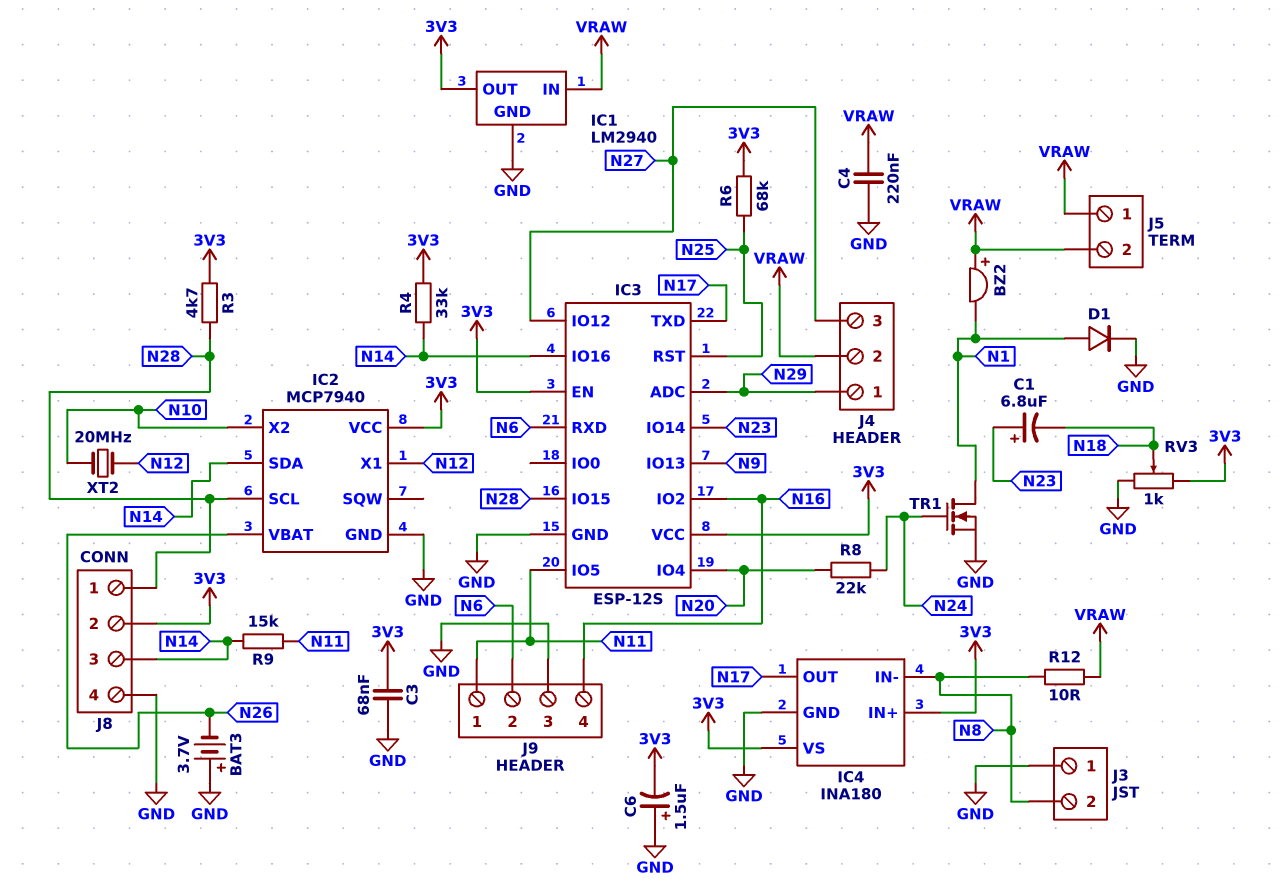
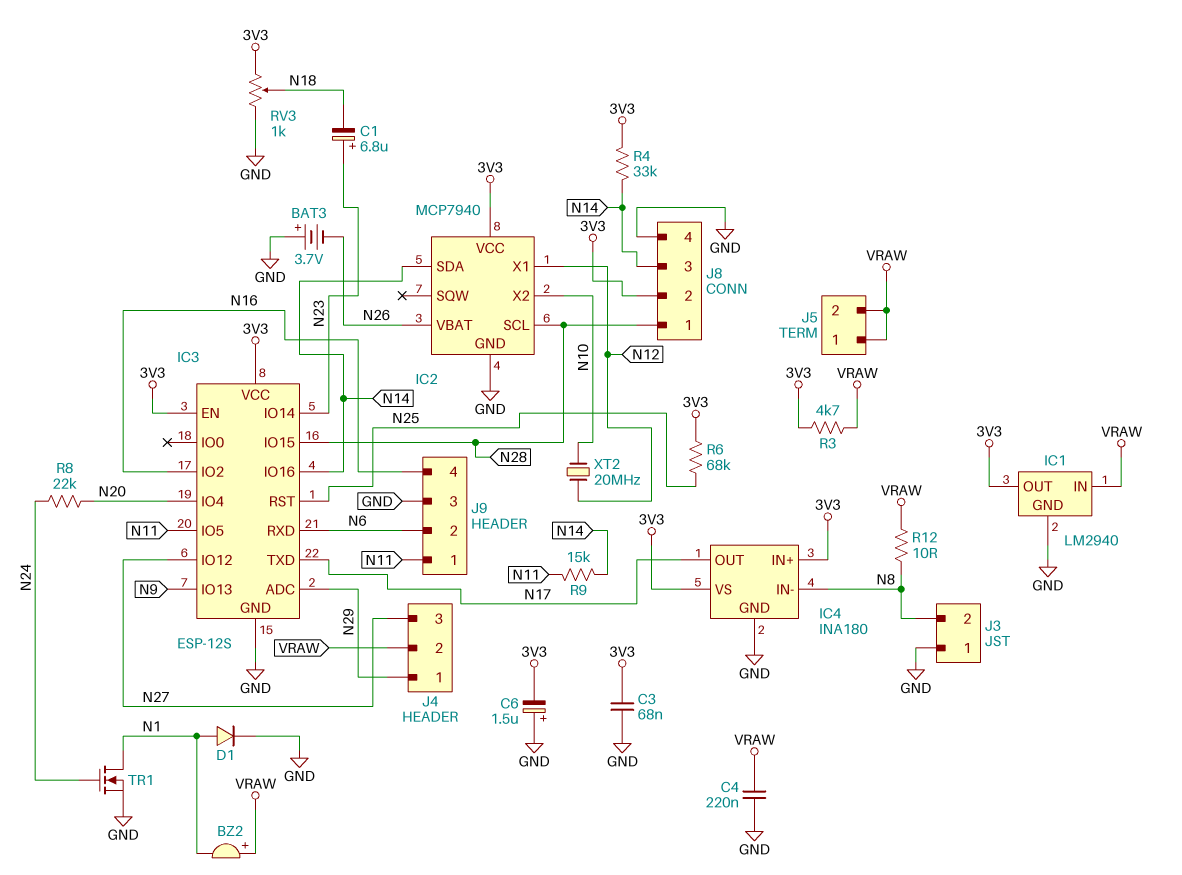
R3: 4.7k (3V3, N28) -> 4.7k (3V3, VRAW)

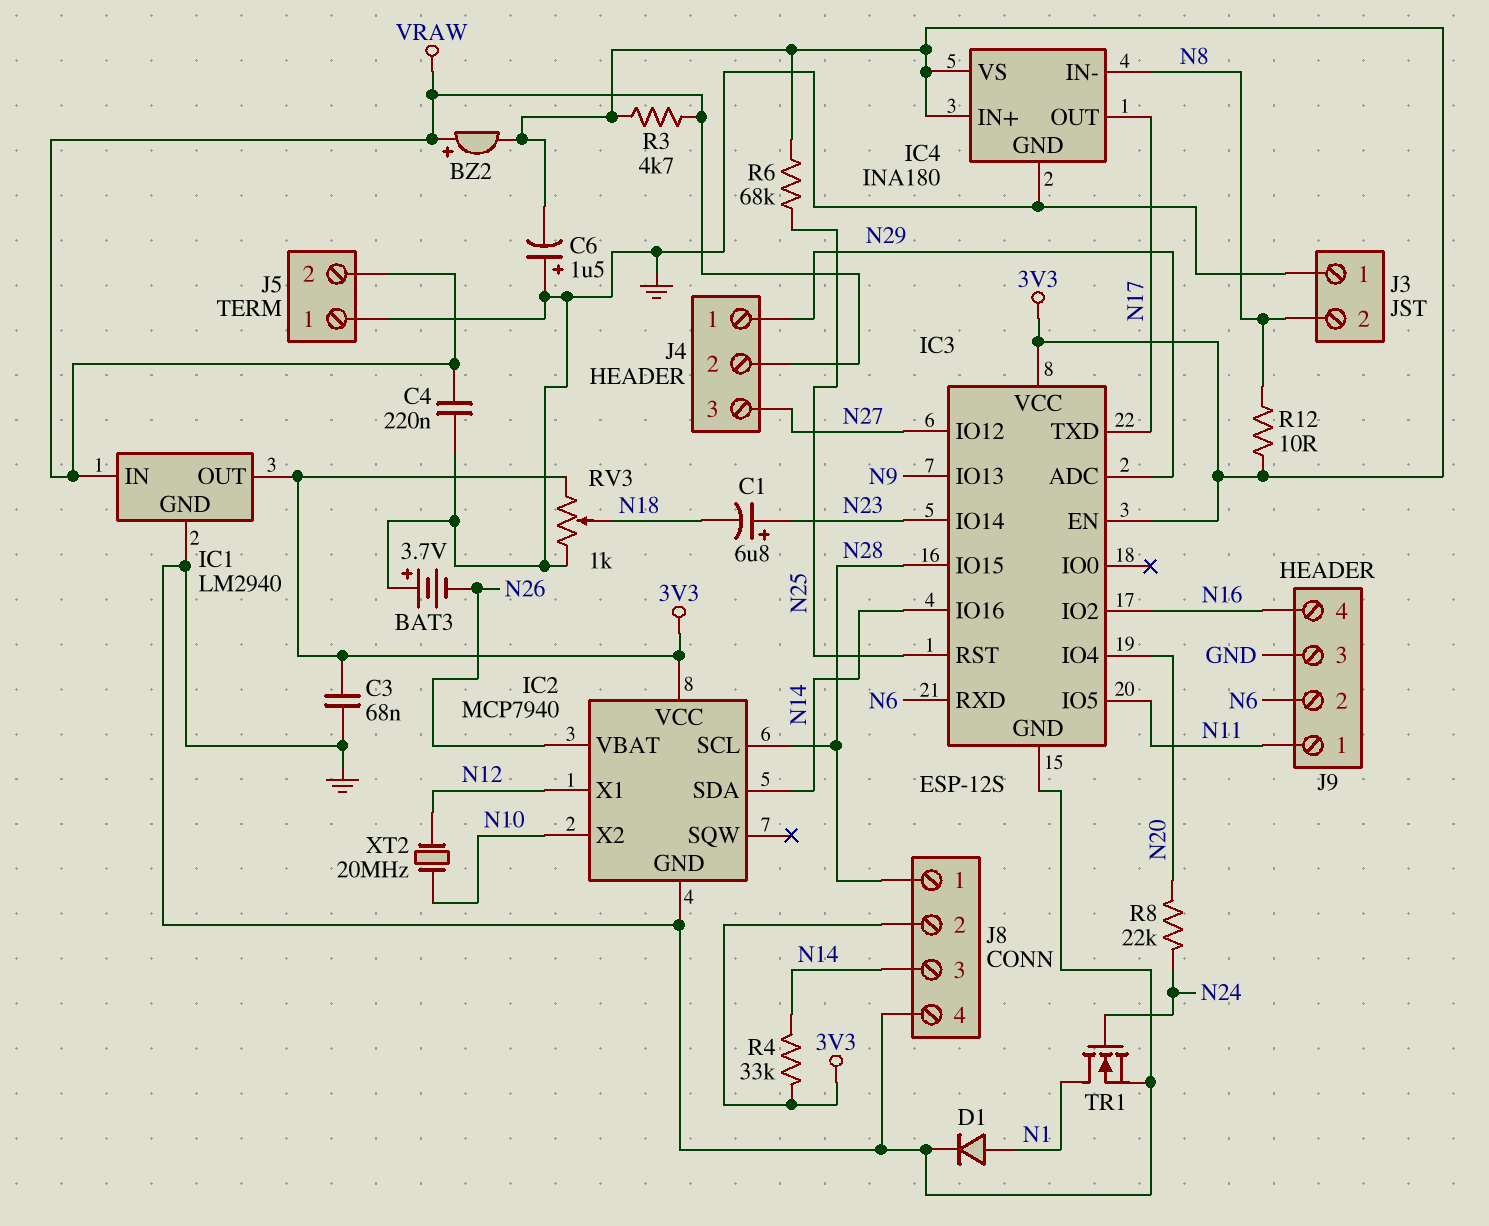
BZ2: buzzer (plus VRAW, minus N1) -> buzzer (plus VRAW, minus 3V3)
J5 pin 1: VRAW -> GND
R9: 15k (N11, N14) -> none
R12: 10 (N8, VRAW) -> 10 (3V3, N8)

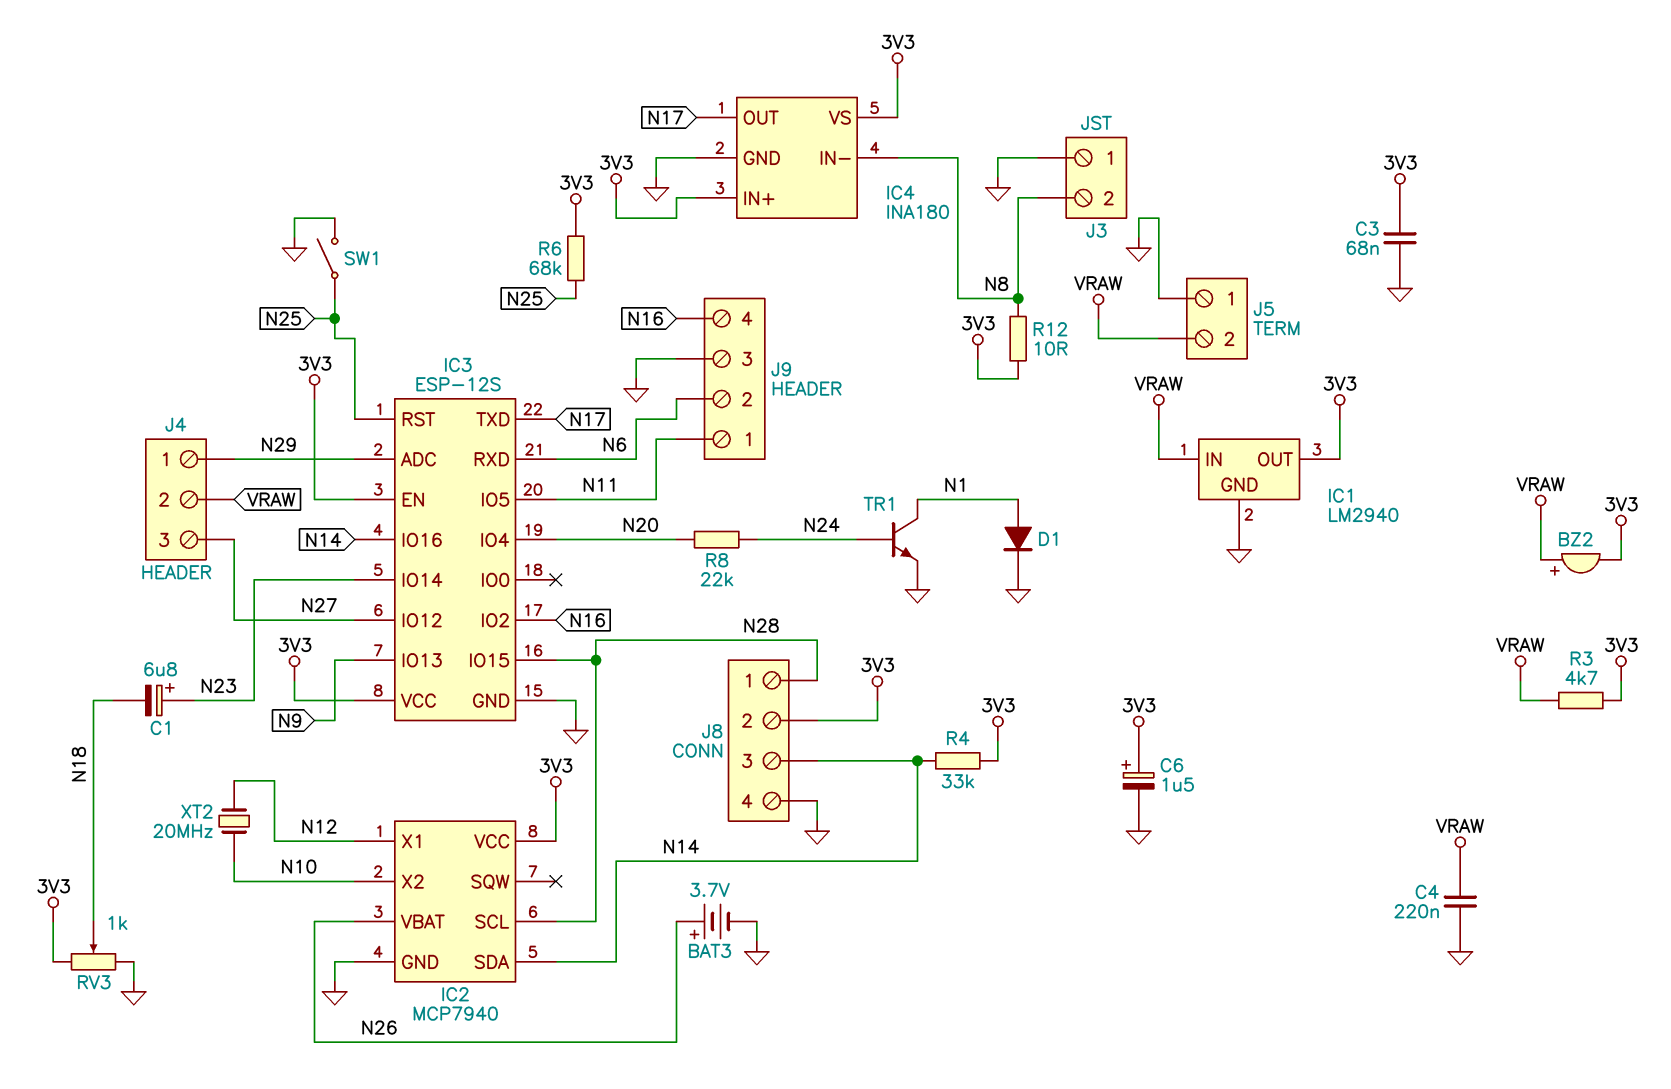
BAT3: 3.7V (plus GND, minus N26) -> 3.7V (plus N26, minus GND)
C6: 1.5uF (plus GND, minus 3V3) -> 1.5uF (plus 3V3, minus GND)
SW1: none -> switch (GND, N25)
TR1: NMOS (G N24, D N1, S GND) -> NPN (B N24, C N1, E GND)

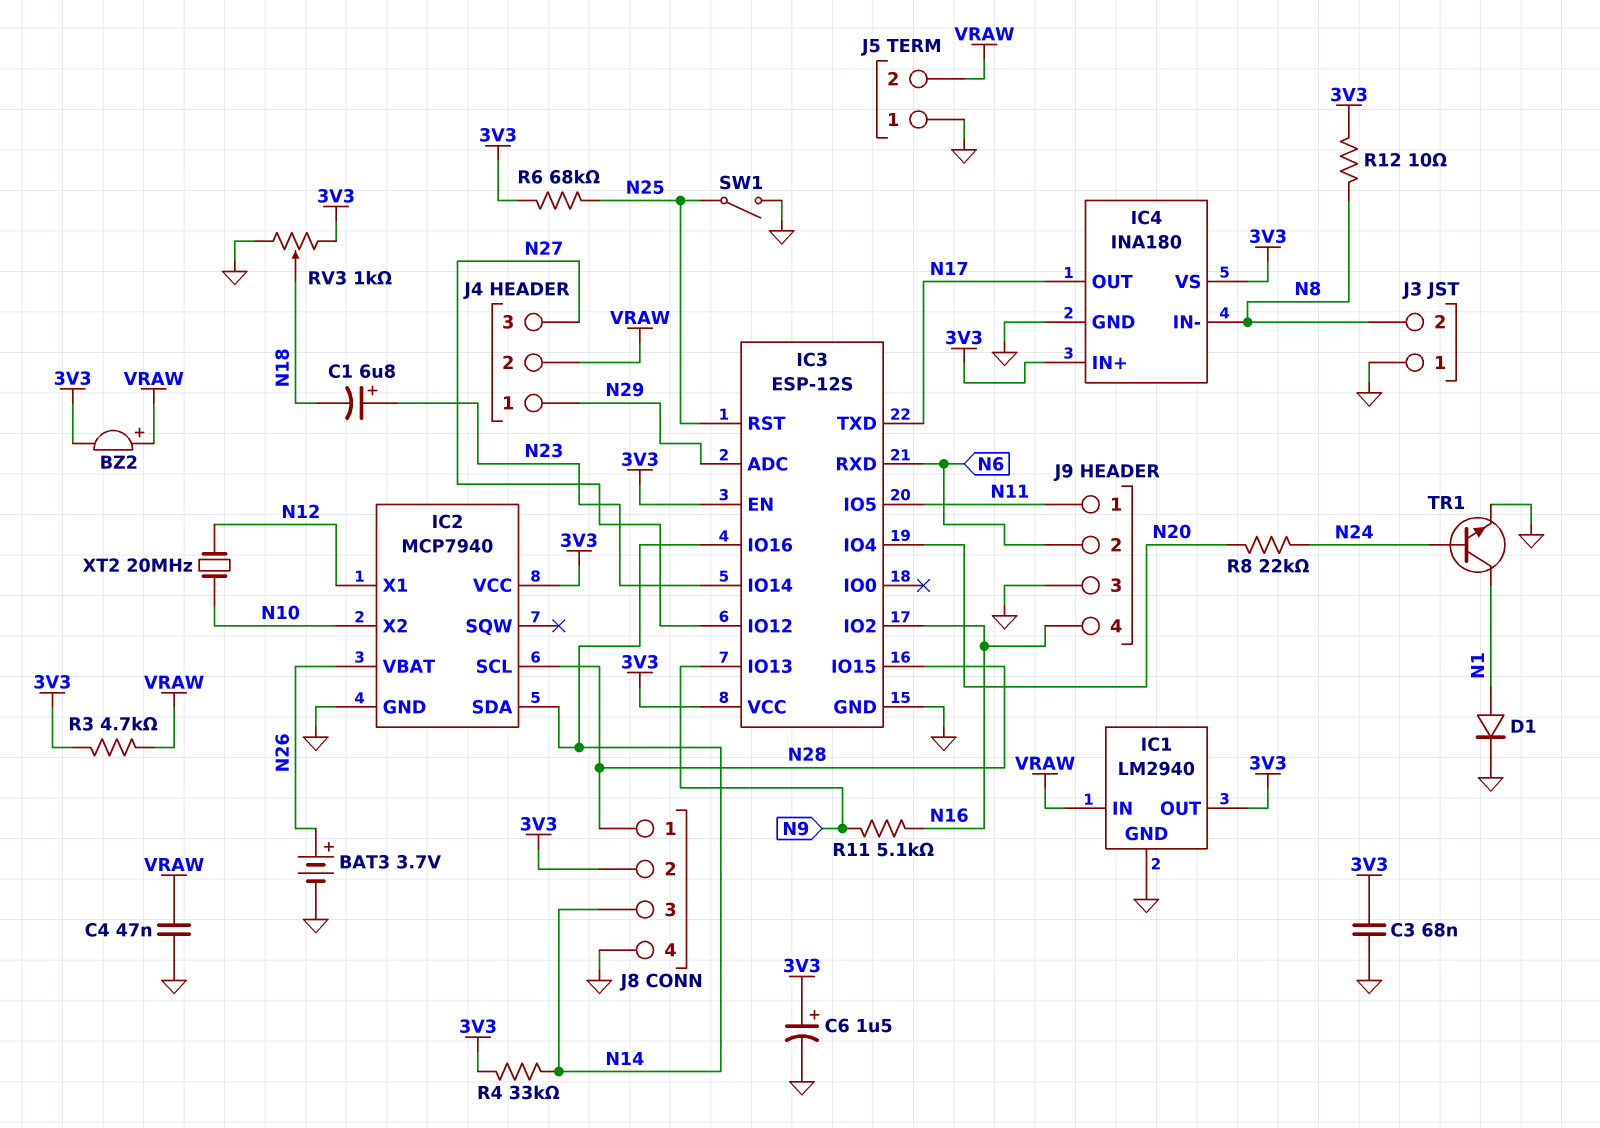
C4: 220nF (GND, VRAW) -> 47nF (GND, VRAW)
R11: none -> 5.1k (N9, N16)

